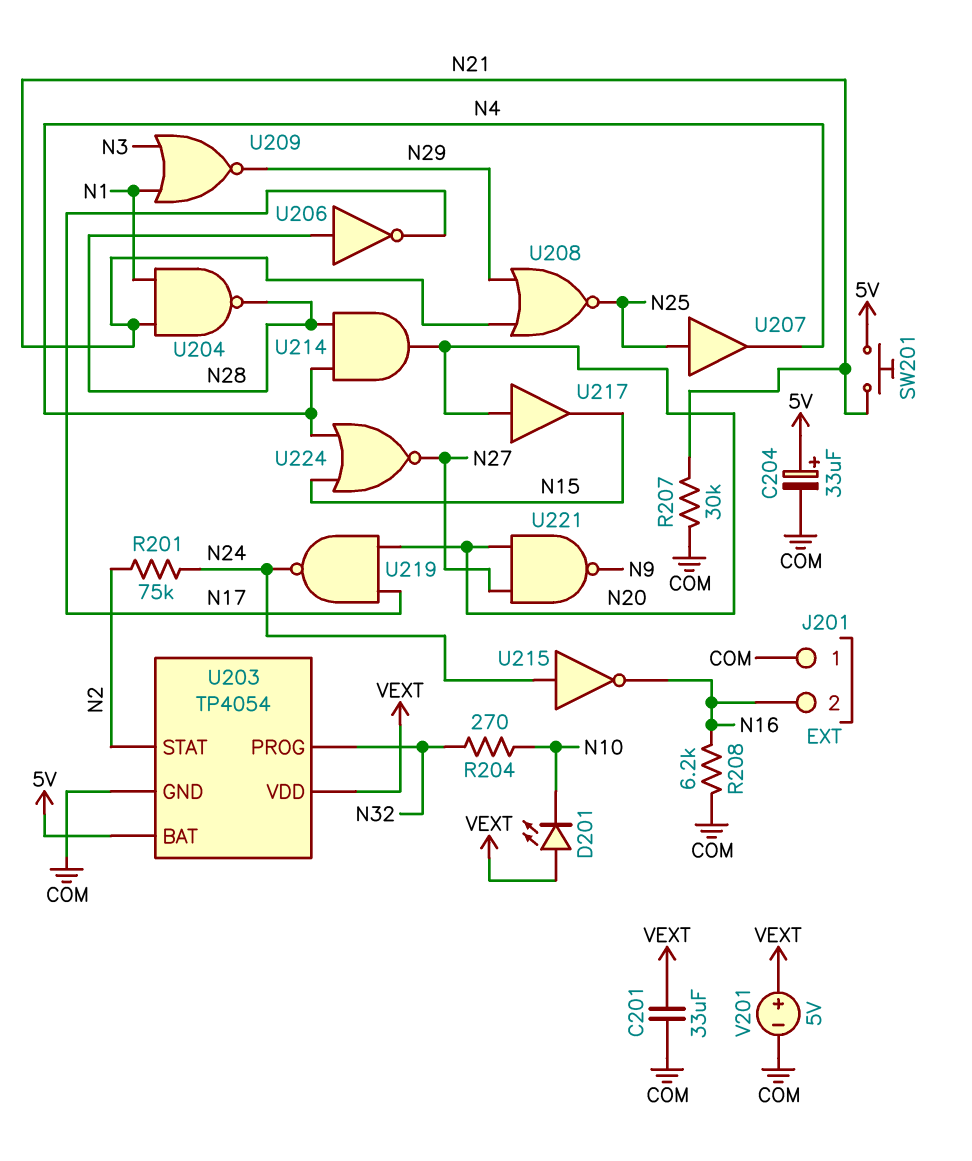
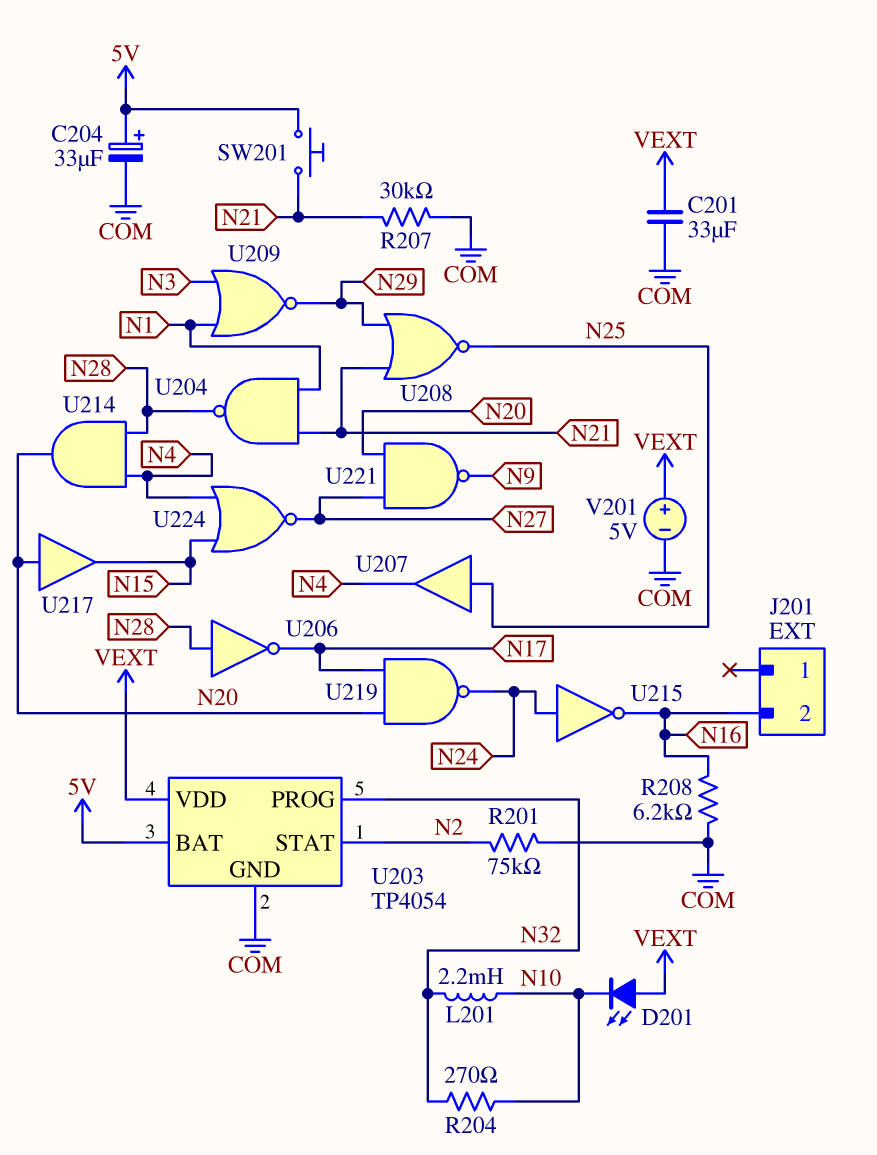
J201 pin 1: COM -> none
L201: none -> 2.2mH (N10, N32)
R201: 75k (N2, N24) -> 75k (COM, N2)

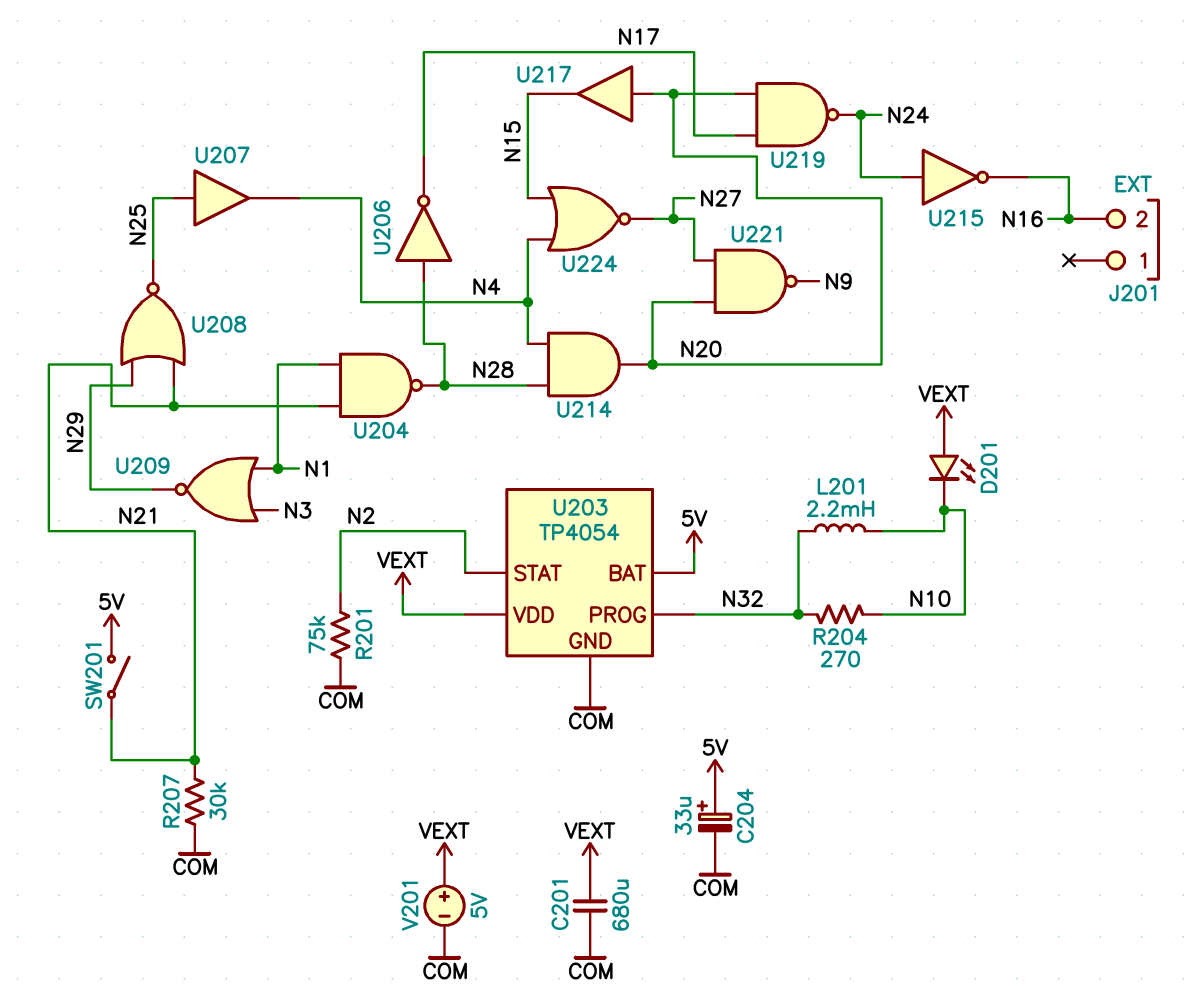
C201: 33uF (COM, VEXT) -> 680uF (COM, VEXT)
R208: 6.2k (COM, N16) -> none
SW201: button (5V, N21) -> switch (5V, N21)

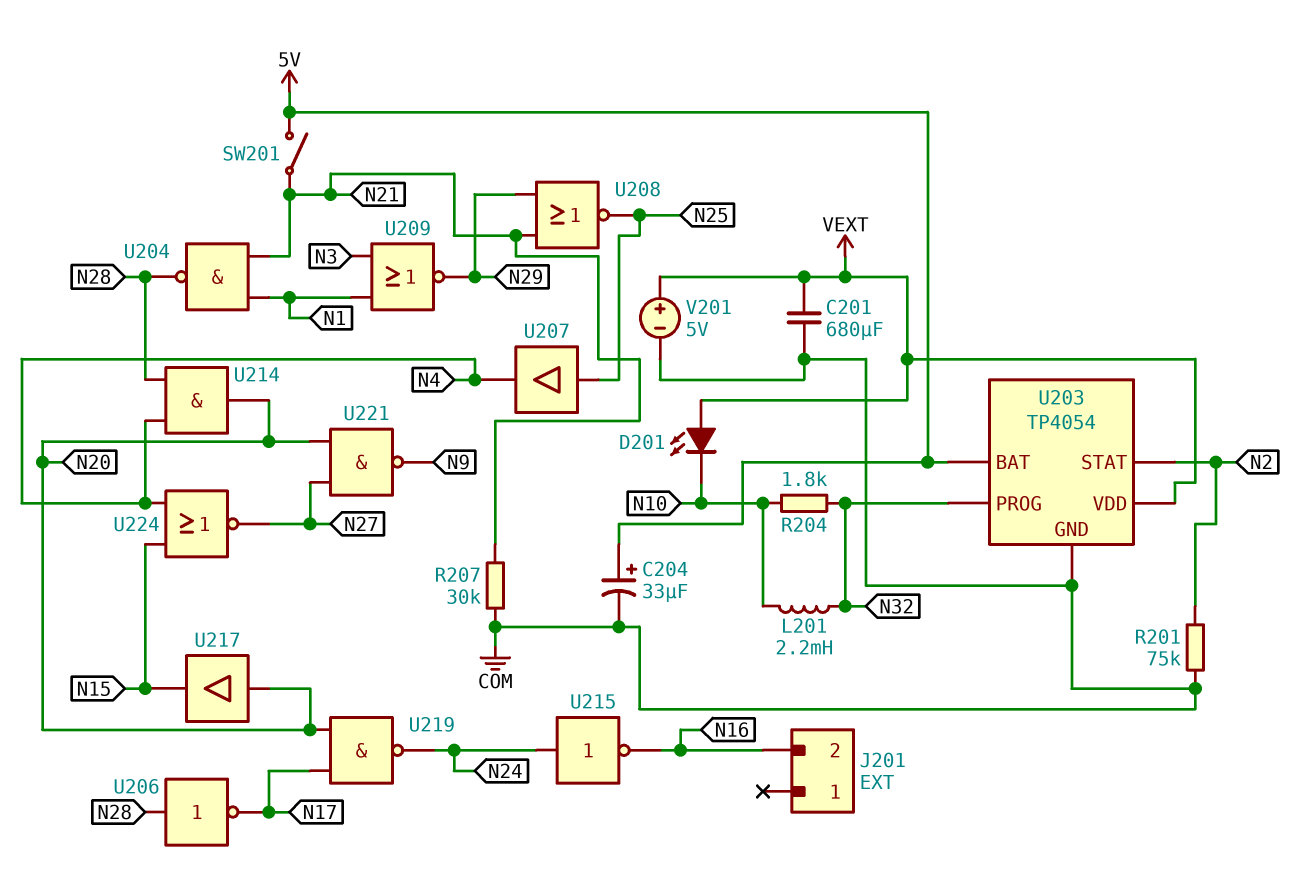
R204: 270 (N10, N32) -> 1.8k (N10, N32)

